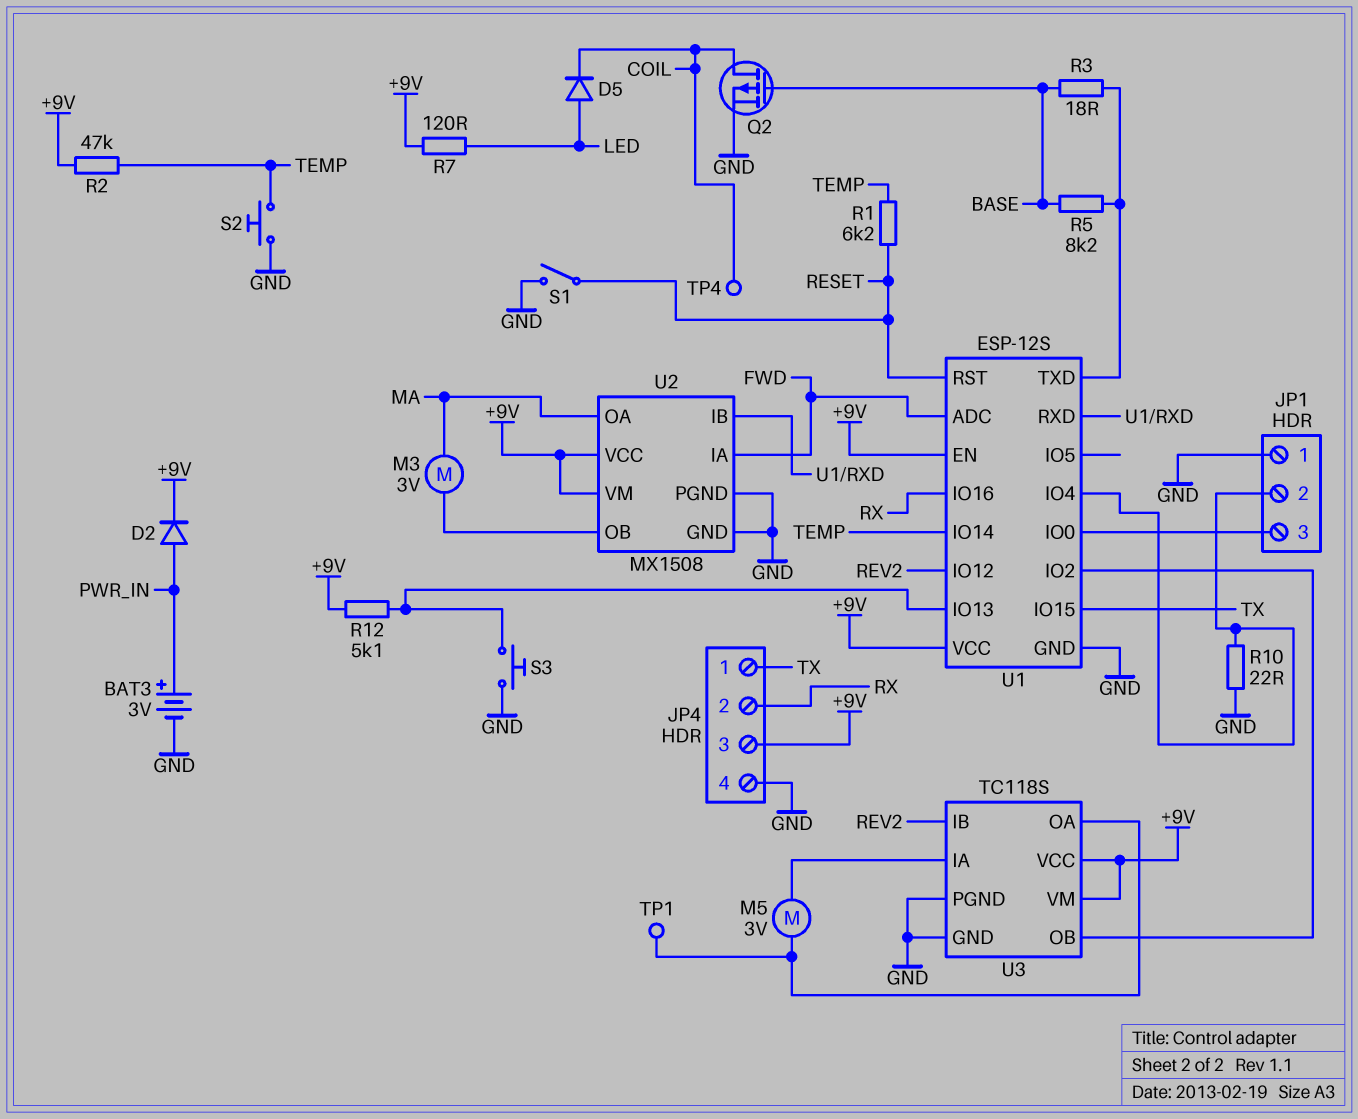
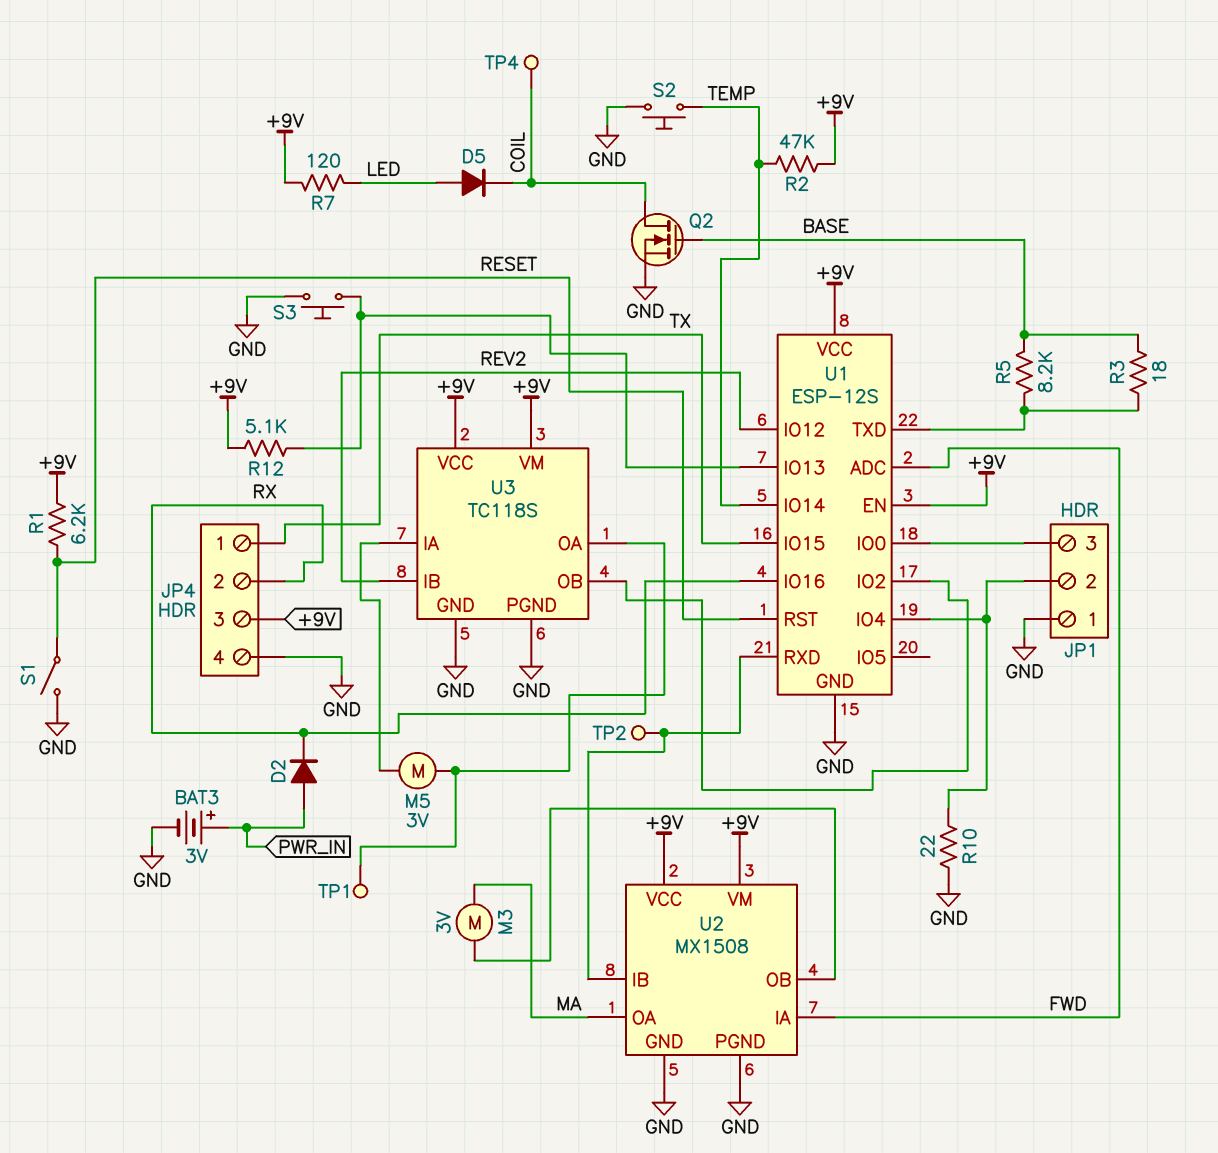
D2: diode (A PWR_IN, K +9V) -> diode (A PWR_IN, K RX)
Q2: PMOS (G BASE, D COIL, S GND) -> NMOS (G BASE, D COIL, S GND)
R1: 6.2k (RESET, TEMP) -> 6.2k (+9V, RESET)
TP2: none -> test point (U1/RXD)

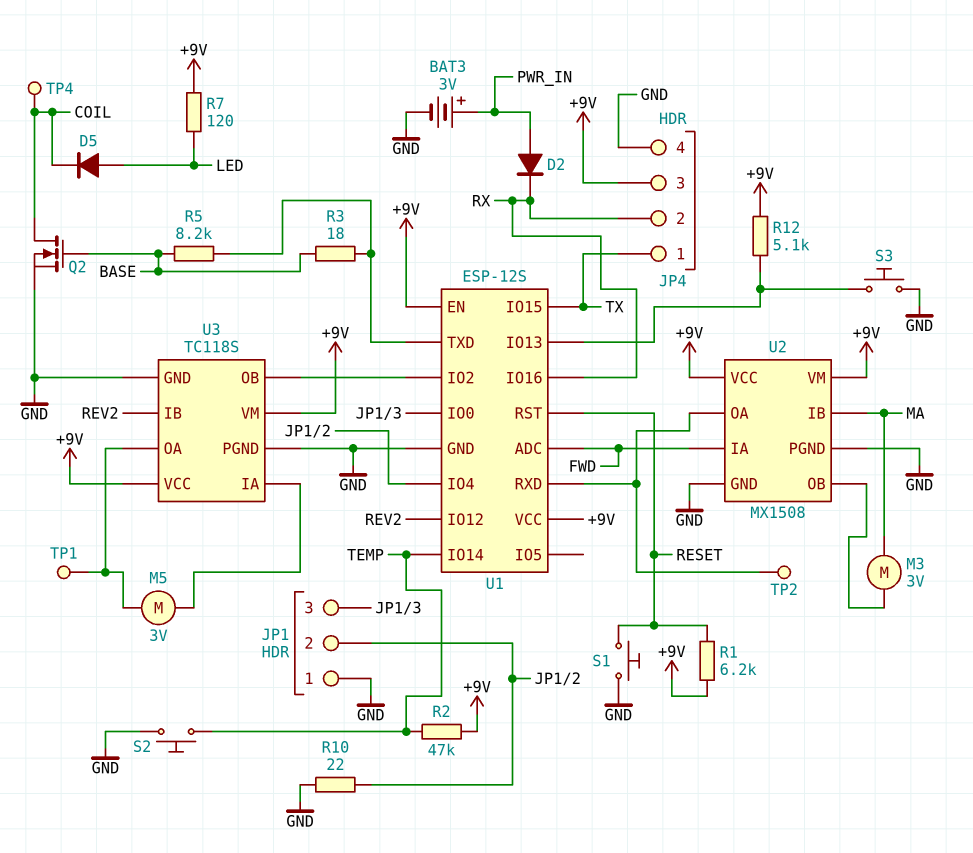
S1: switch (GND, RESET) -> button (GND, RESET)
U2 pin IB: U1/RXD -> MA
U2 pin OA: MA -> U1/RXD

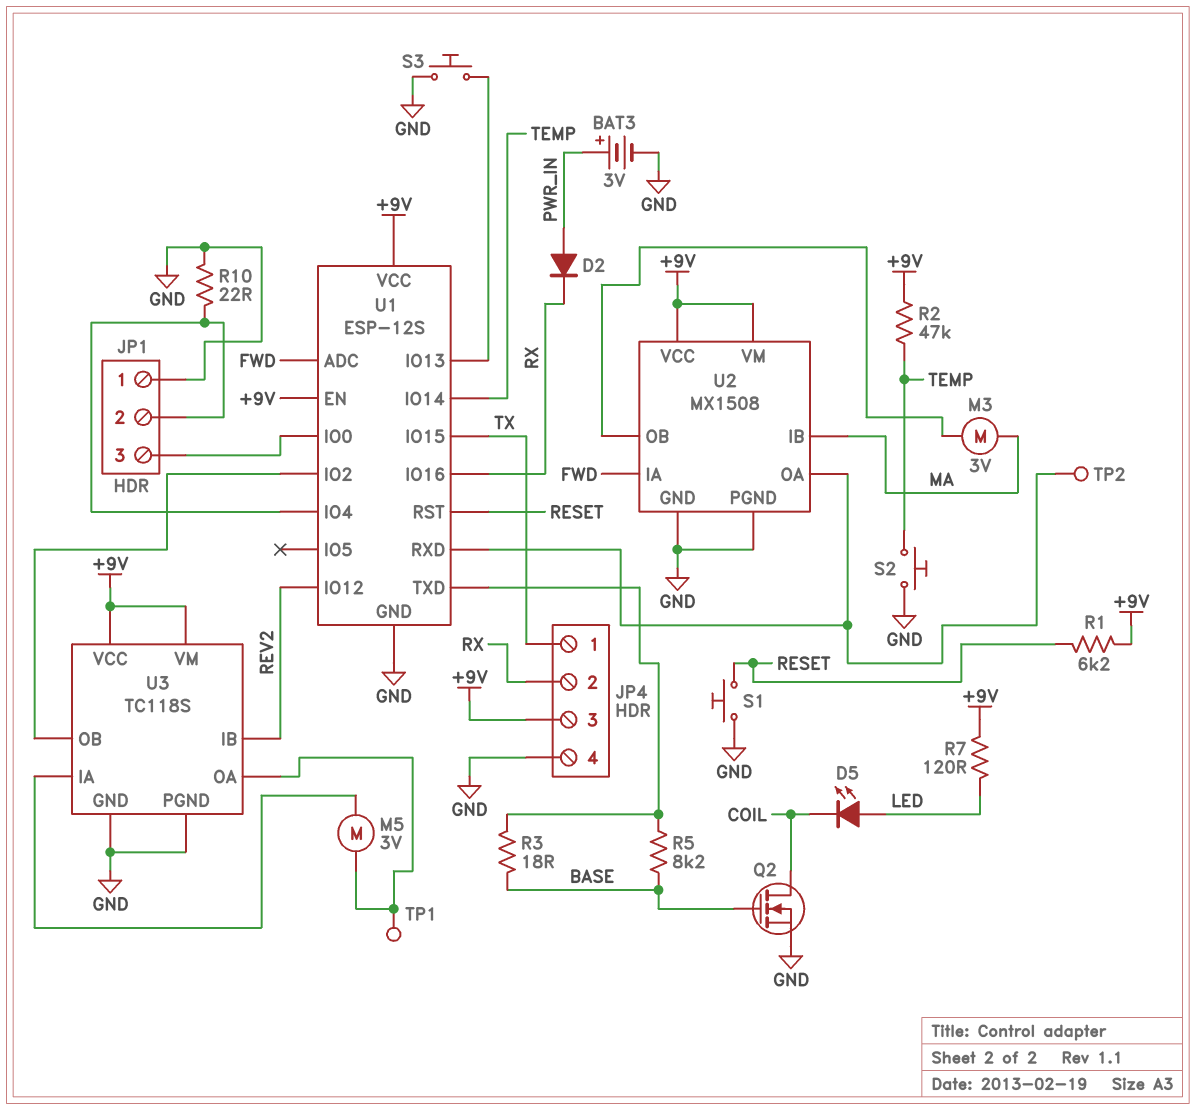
D5: diode (A LED, K COIL) -> LED (A LED, K COIL)
R12: 5.1k (+9V, U1/IO13) -> none
TP4: test point (COIL) -> none

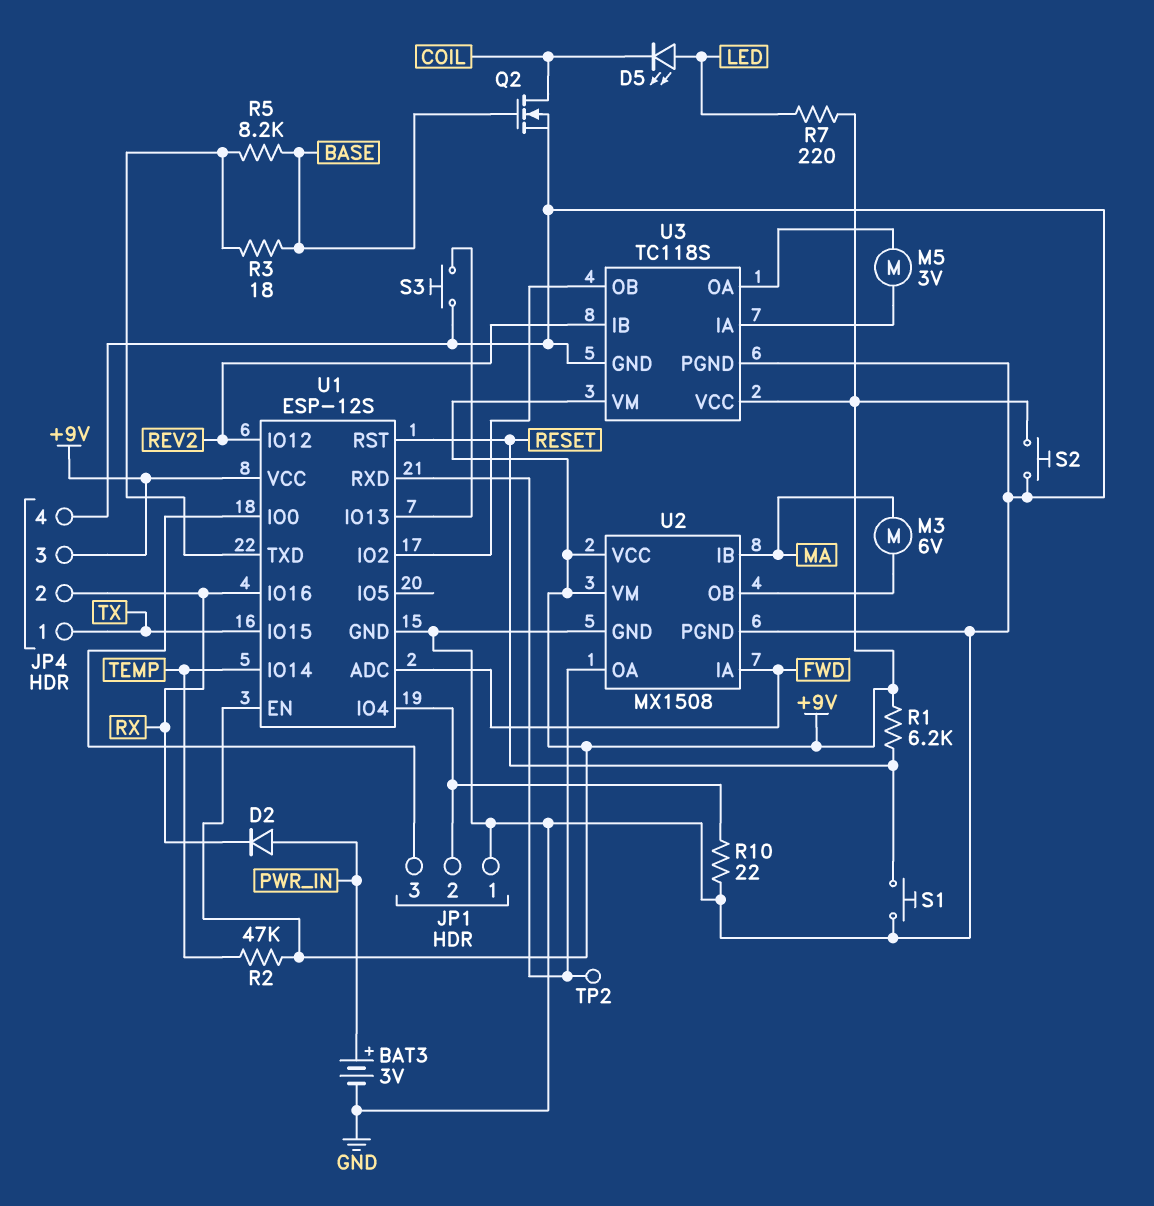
M3: motor 3V (MA, U2/OB) -> motor 6V (MA, U2/OB)
R7: 120 (+9V, LED) -> 220 (+9V, LED)
S2: button (GND, TEMP) -> button (+9V, GND)
TP1: test point (U3/OA) -> none

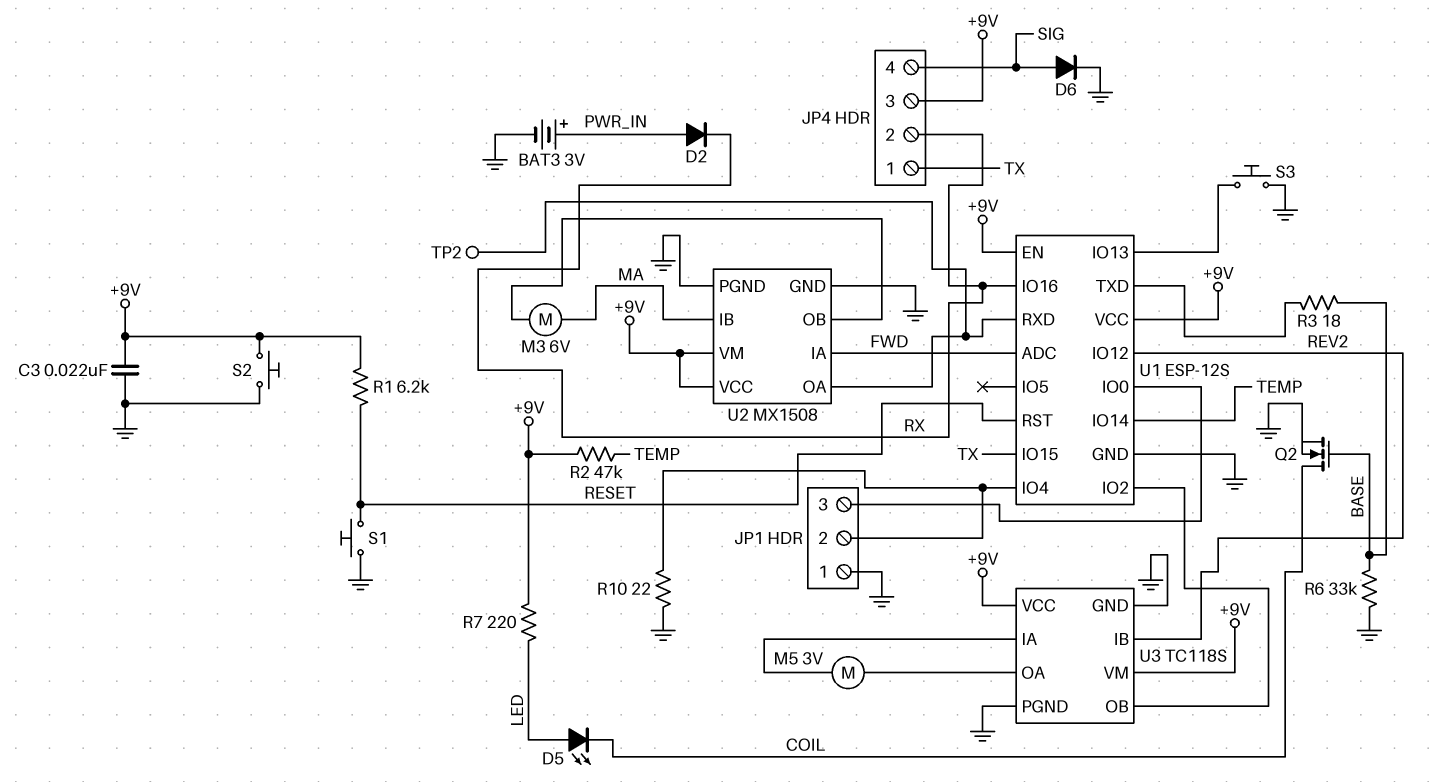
C3: none -> 22nF (+9V, GND)
D6: none -> diode (A SIG, K GND)
JP4 pin 4: GND -> SIG
R5: 8.2k (BASE, U1/TXD) -> none
R6: none -> 33k (BASE, GND)

